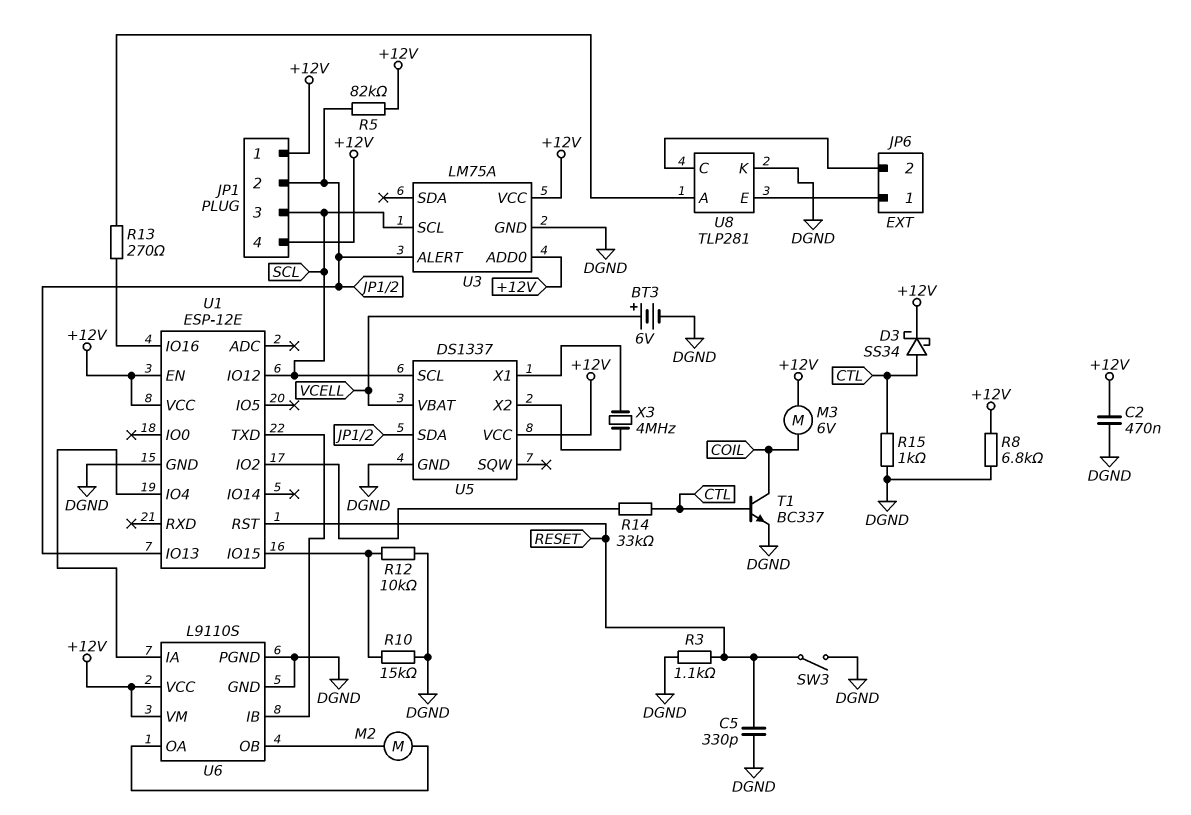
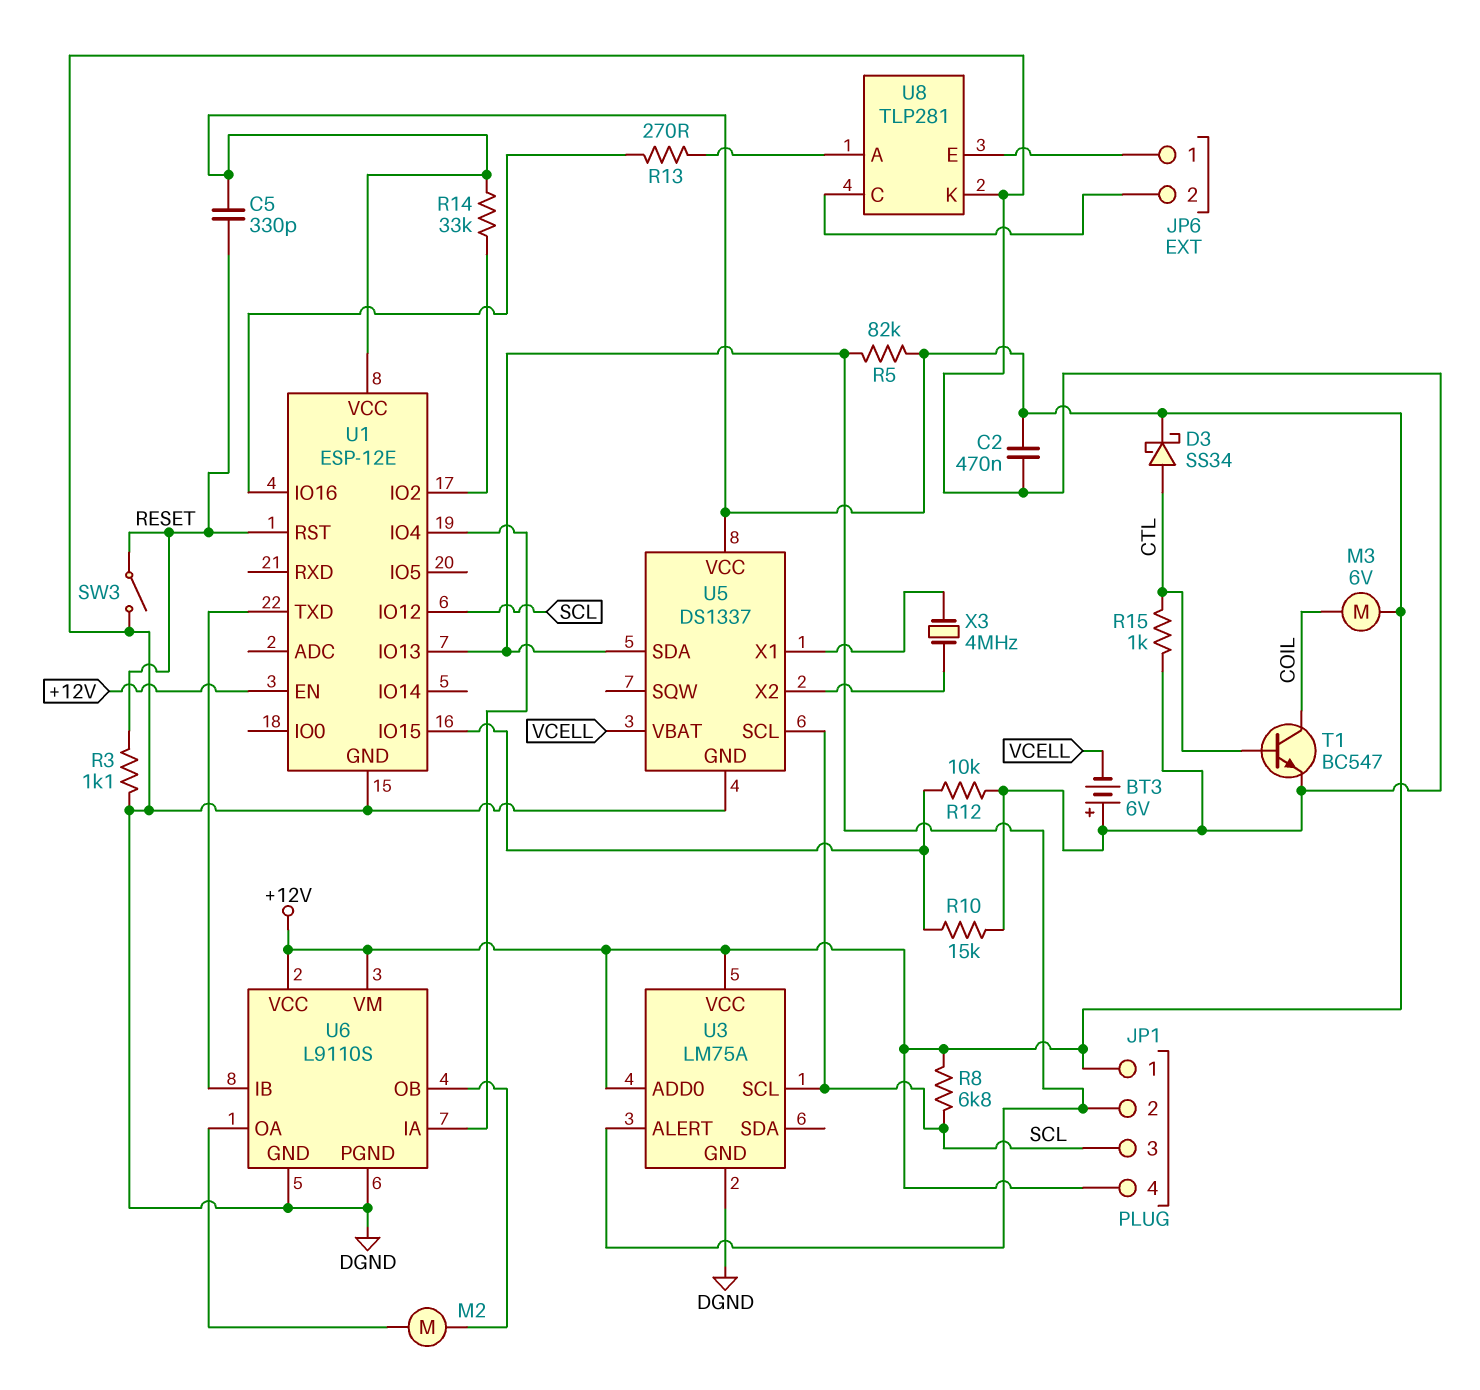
BT3: 6V (plus VCELL, minus DGND) -> 6V (plus DGND, minus VCELL)
C5: 330pF (DGND, RESET) -> 330pF (+12V, RESET)
R8: 6.8k (+12V, DGND) -> 6.8k (+12V, SCL)
R14: 33k (CTL, U1/IO2) -> 33k (+12V, U1/IO2)
T1: NPN BC337 (B CTL, C COIL, E DGND) -> NPN BC547 (B CTL, C COIL, E DGND)

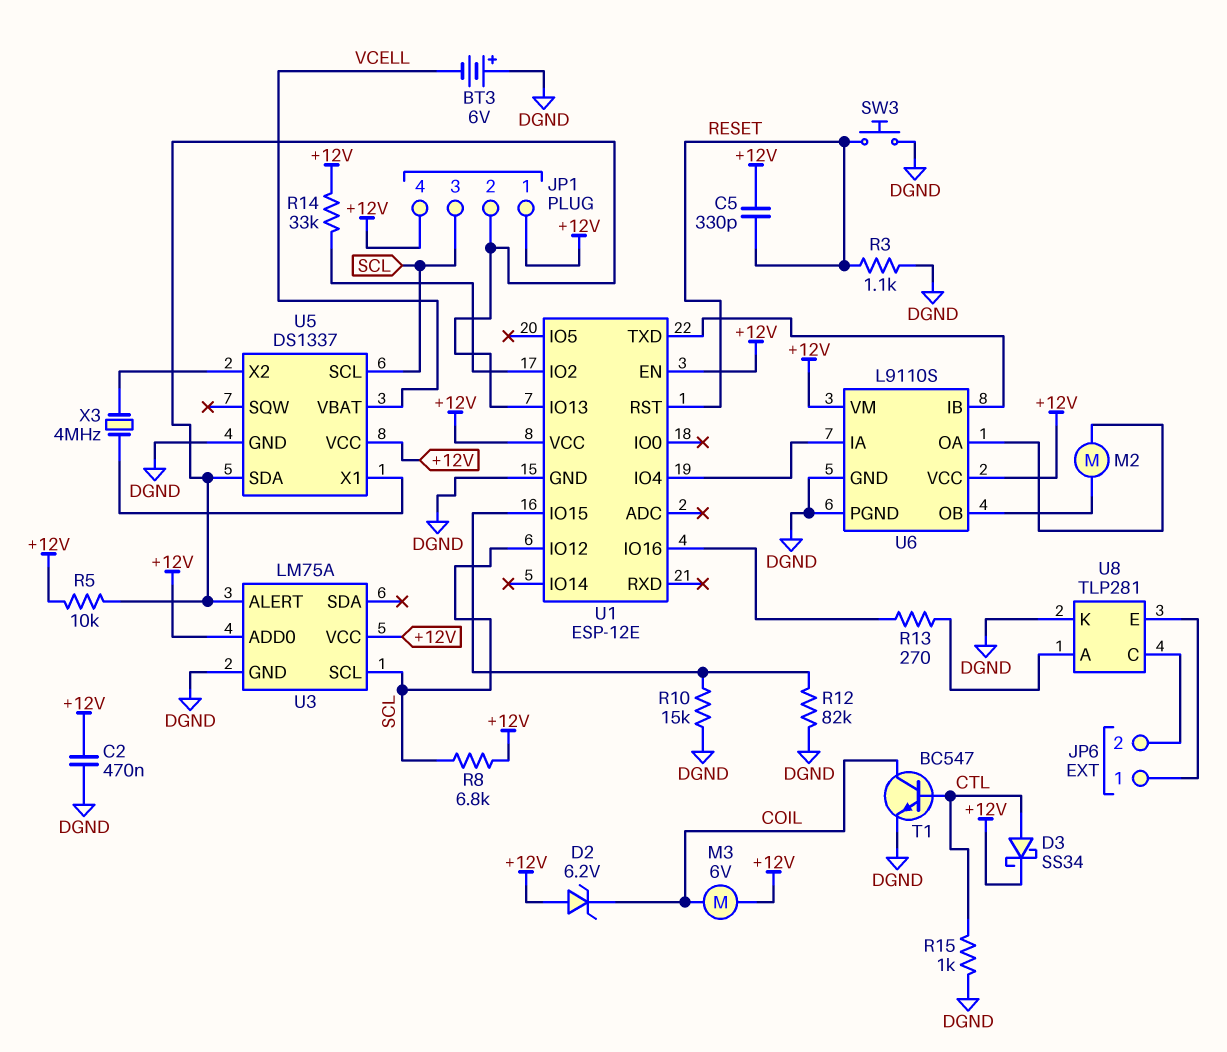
D2: none -> zener 6.2V (A +12V, K COIL)
R5: 82k (+12V, JP1/2) -> 10k (+12V, JP1/2)
R12: 10k (DGND, U1/IO15) -> 82k (DGND, U1/IO15)
SW3: switch (DGND, RESET) -> button (DGND, RESET)

